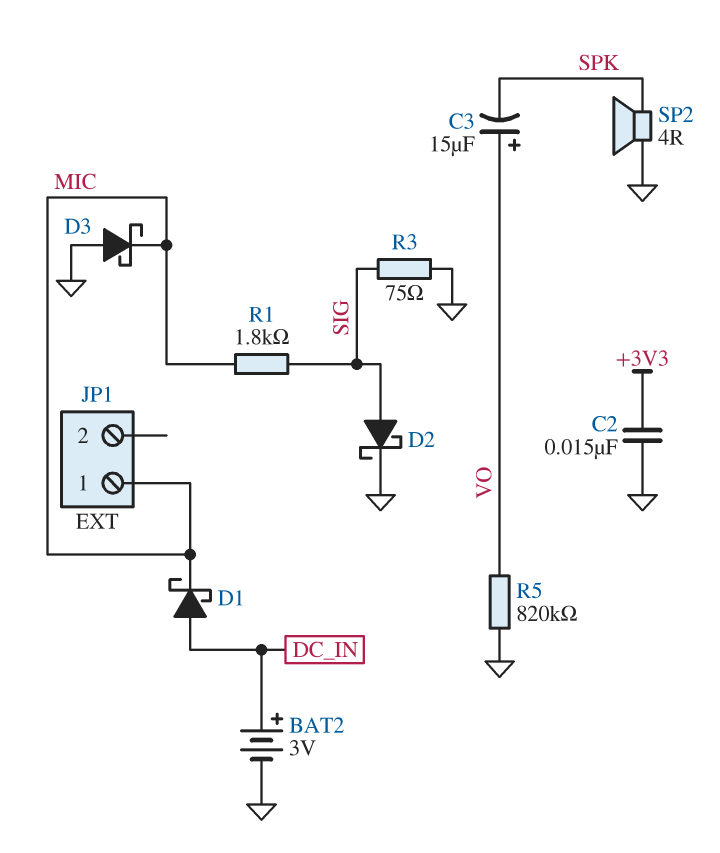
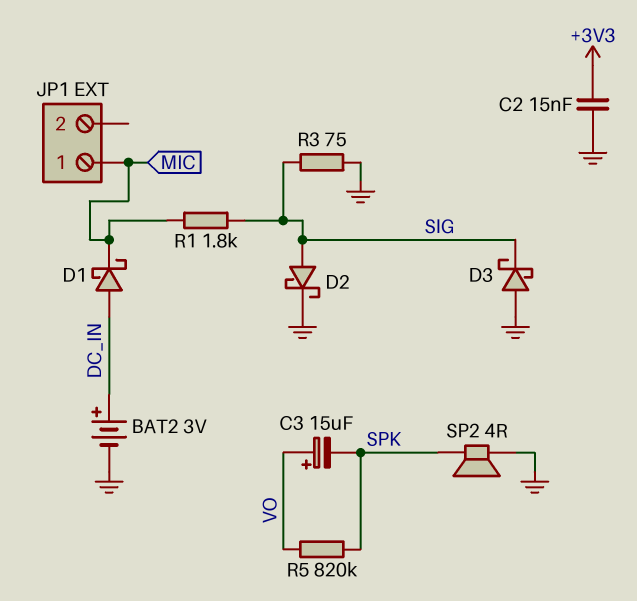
D3: schottky (A GND, K MIC) -> schottky (A GND, K SIG)
R5: 820k (GND, VO) -> 820k (SPK, VO)

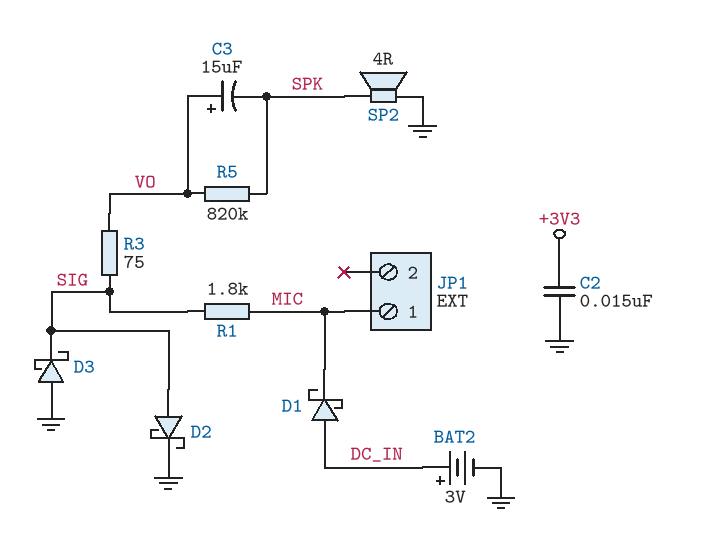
R3: 75 (GND, SIG) -> 75 (SIG, VO)

